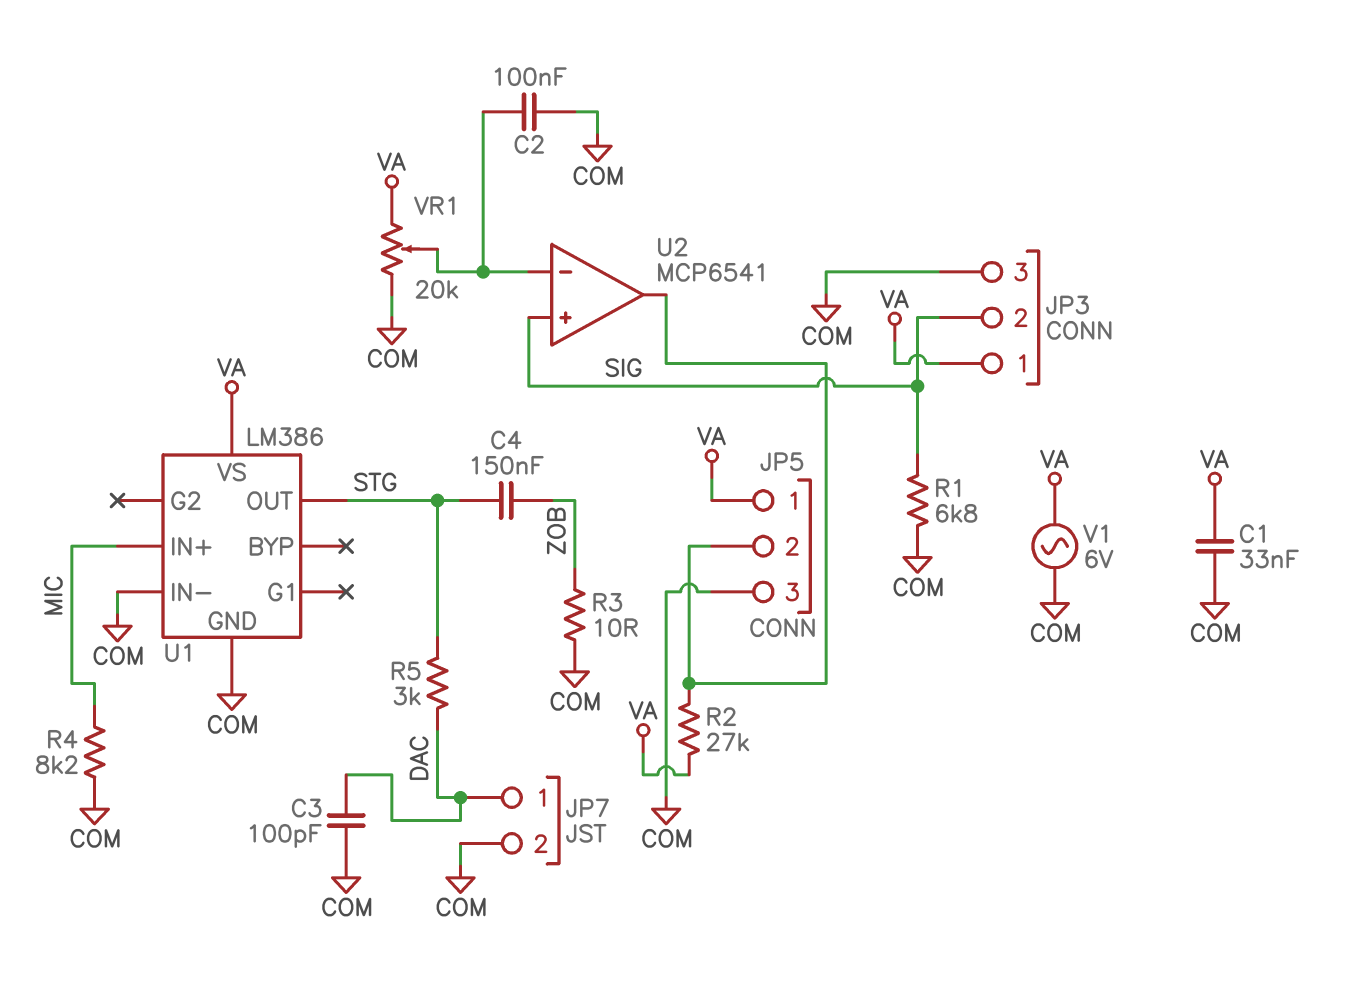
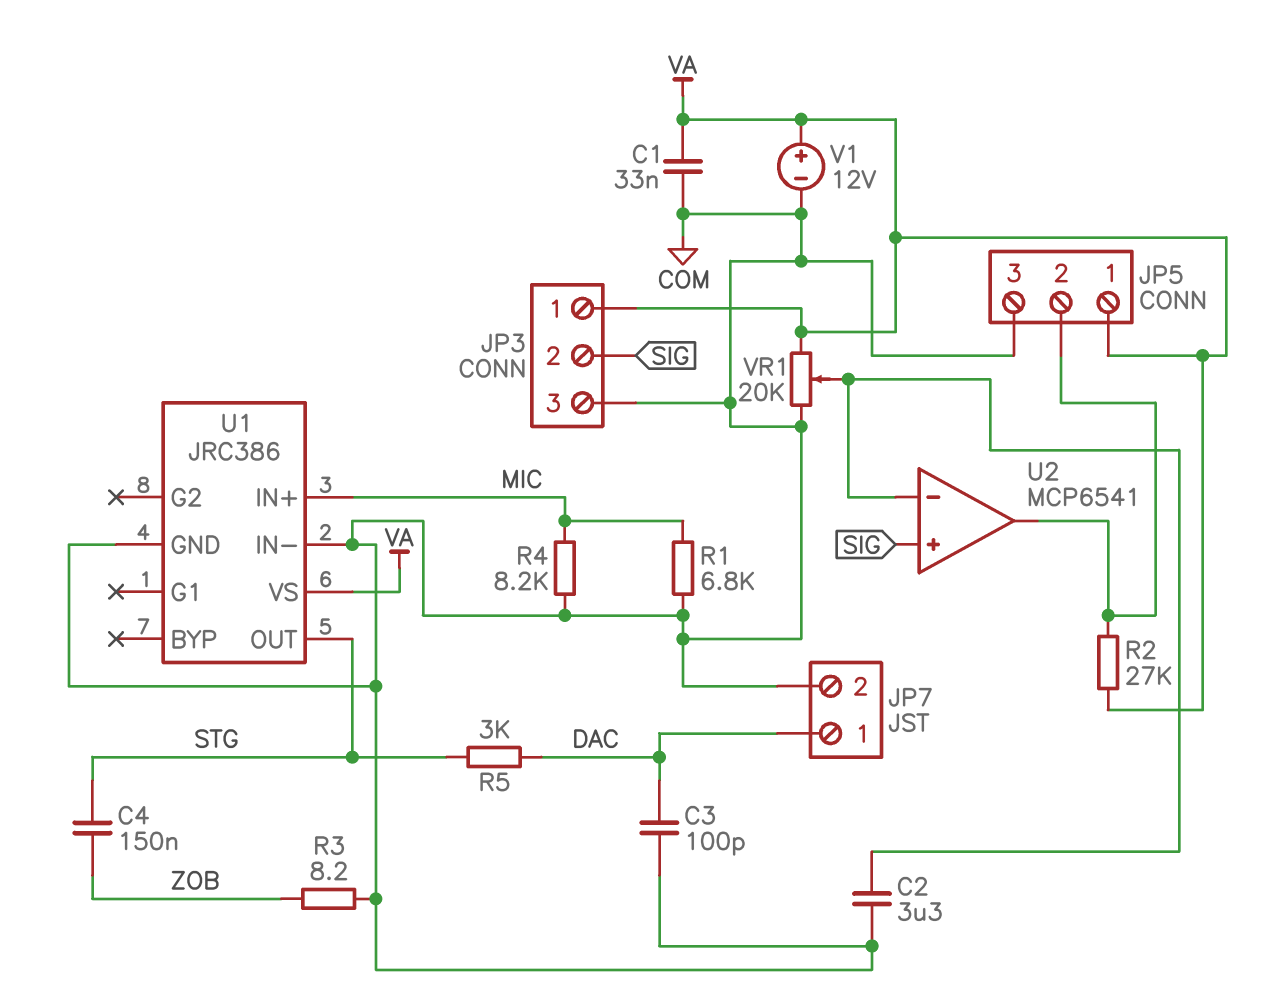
C2: 100nF (COM, U2/in-) -> 3.3uF (COM, U2/in-)
R1: 6.8k (COM, SIG) -> 6.8k (COM, MIC)
R3: 10 (COM, ZOB) -> 8.2 (COM, ZOB)
U1: LM386 -> JRC386
V1: AC 6V (COM, VA) -> 12V (plus VA, minus COM)

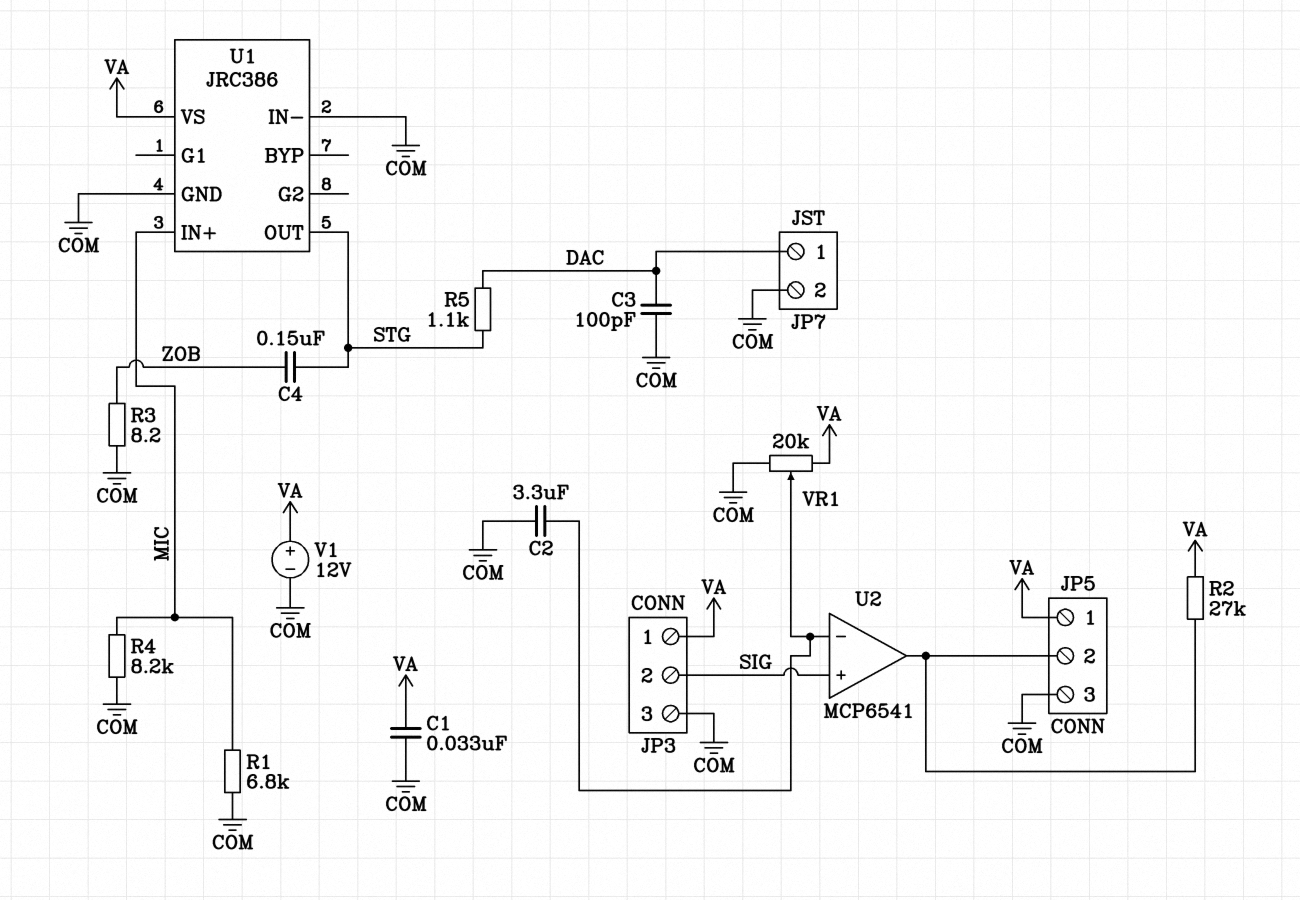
R5: 3k (DAC, STG) -> 1.1k (DAC, STG)

